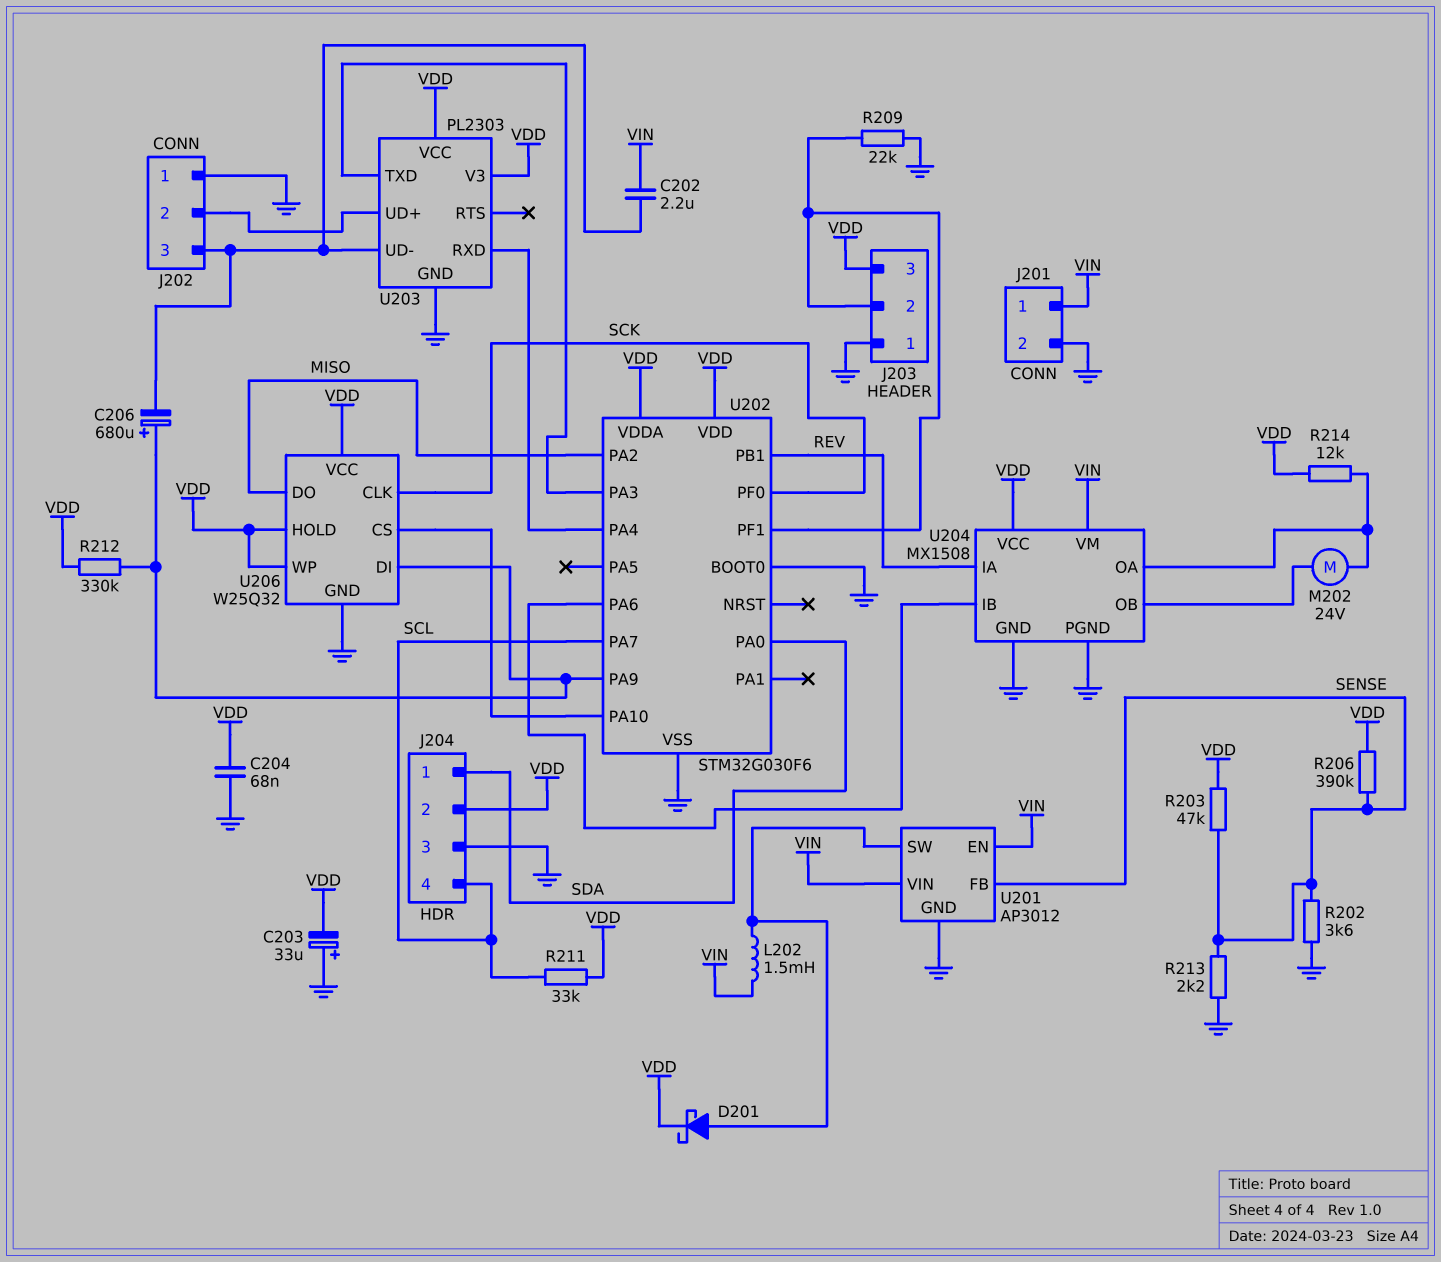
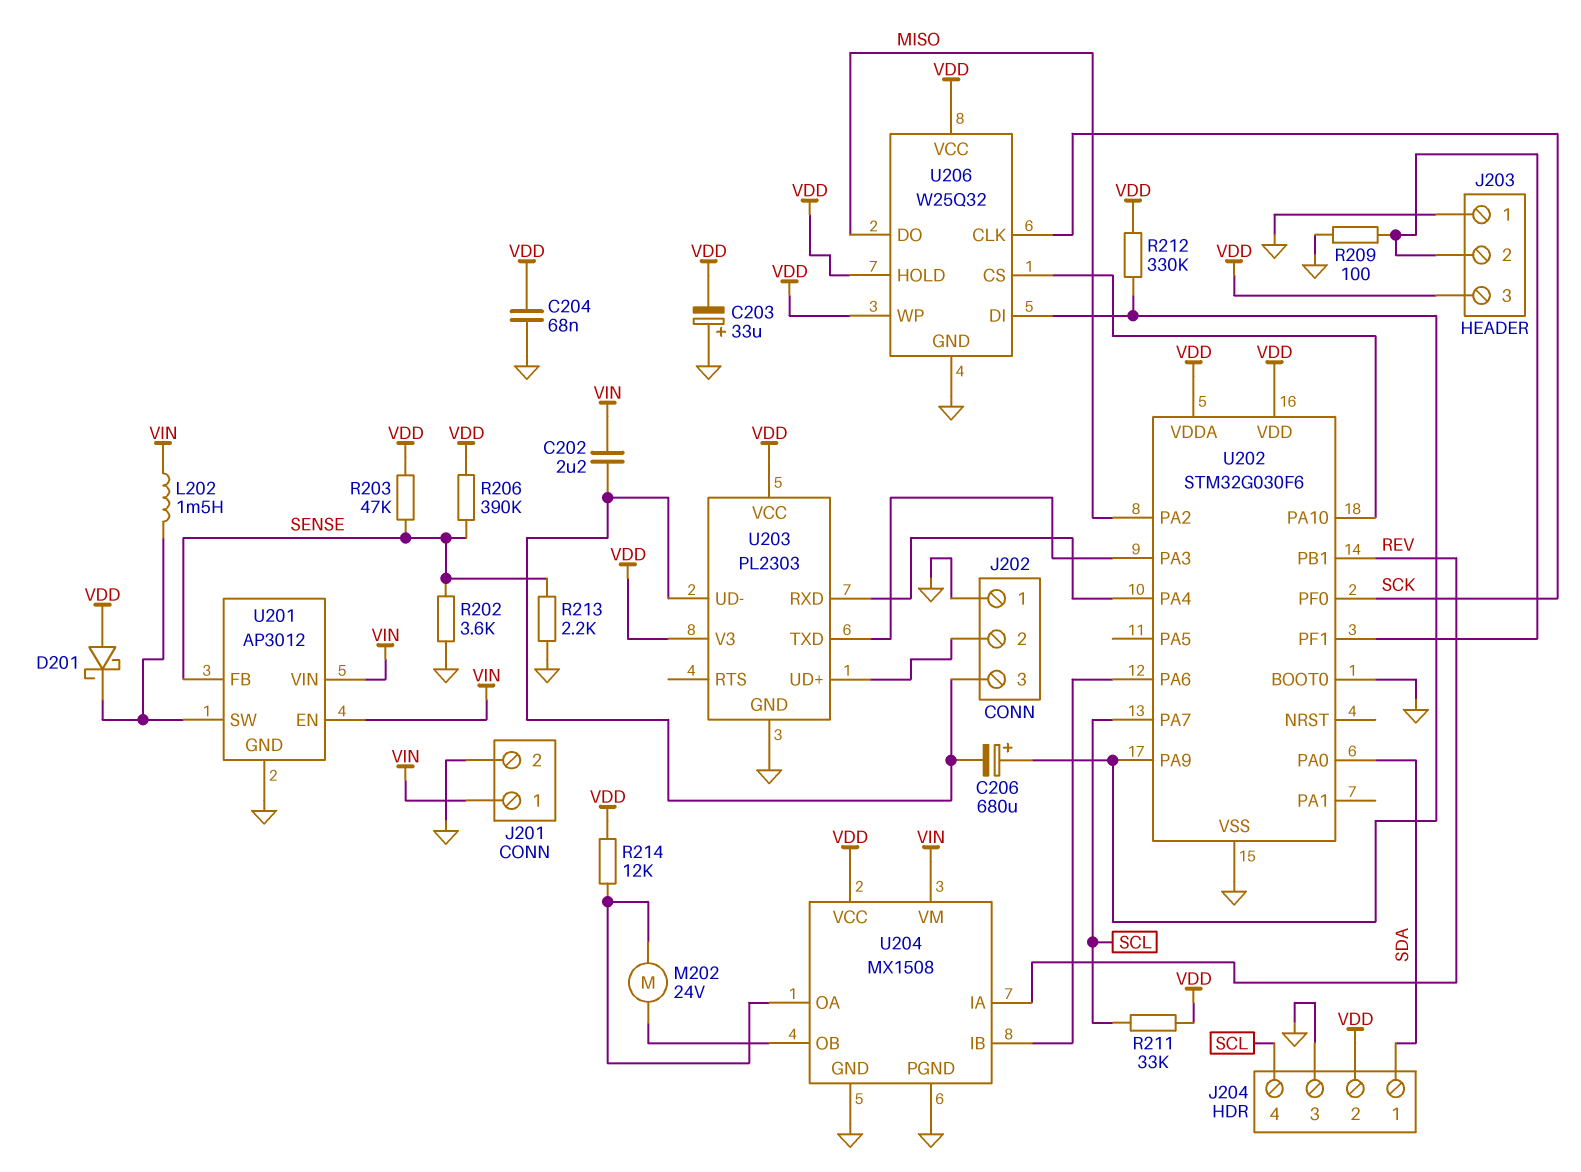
D201: schottky (A U201/SW, K VDD) -> schottky (A VDD, K U201/SW)
R209: 22k (GND, J203/2) -> 100 (GND, J203/2)

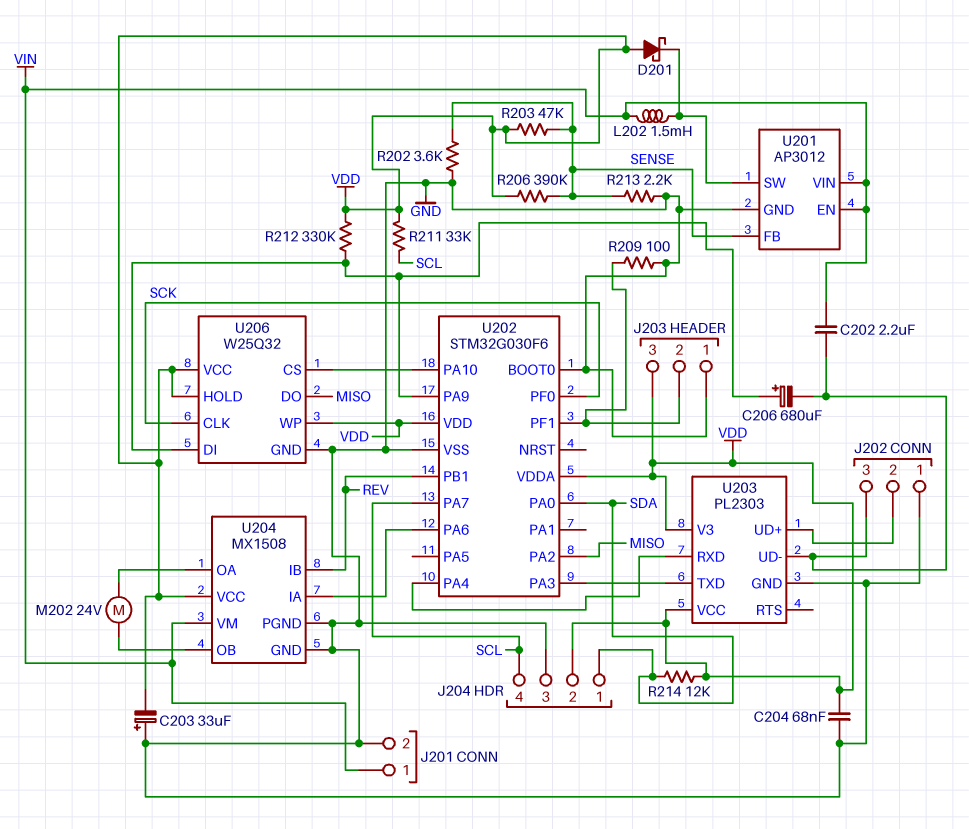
R214: 12k (U204/OA, VDD) -> 12k (SDA, VDD)
U204 pin IA: REV -> U202/PA6
U204 pin IB: U202/PA6 -> REV

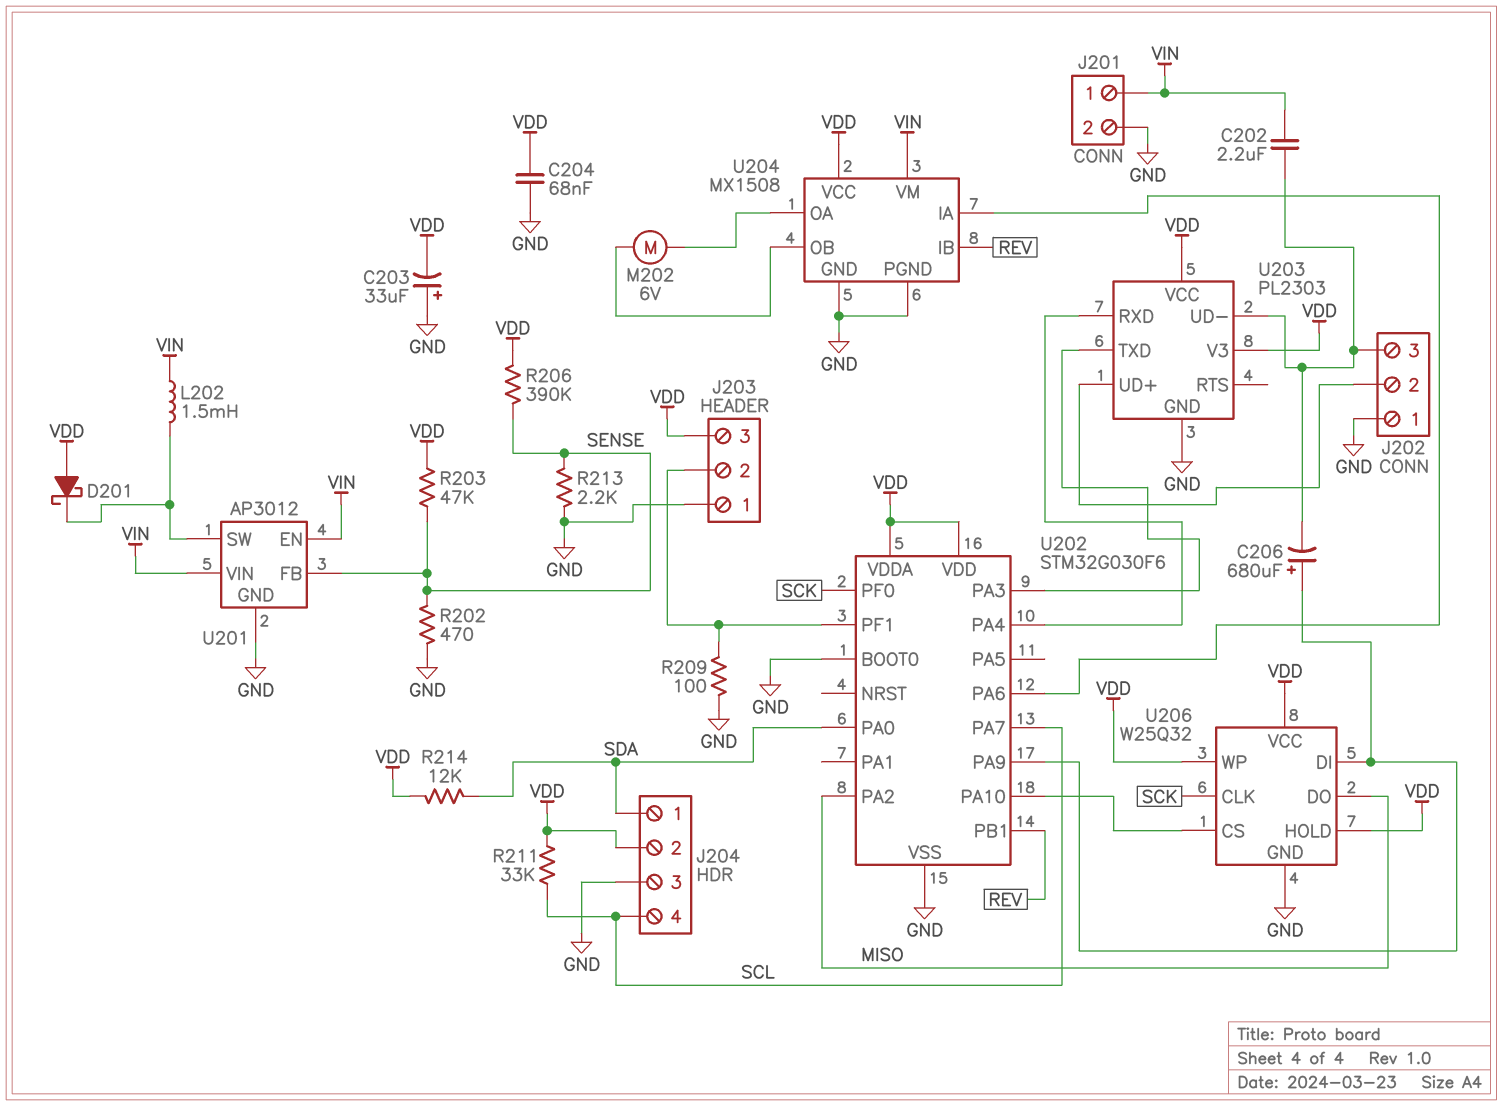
M202: motor 24V (U204/OA, U204/OB) -> motor 6V (U204/OA, U204/OB)
R202: 3.6k (GND, SENSE) -> 470 (GND, SENSE)
R212: 330k (U202/PA9, VDD) -> none

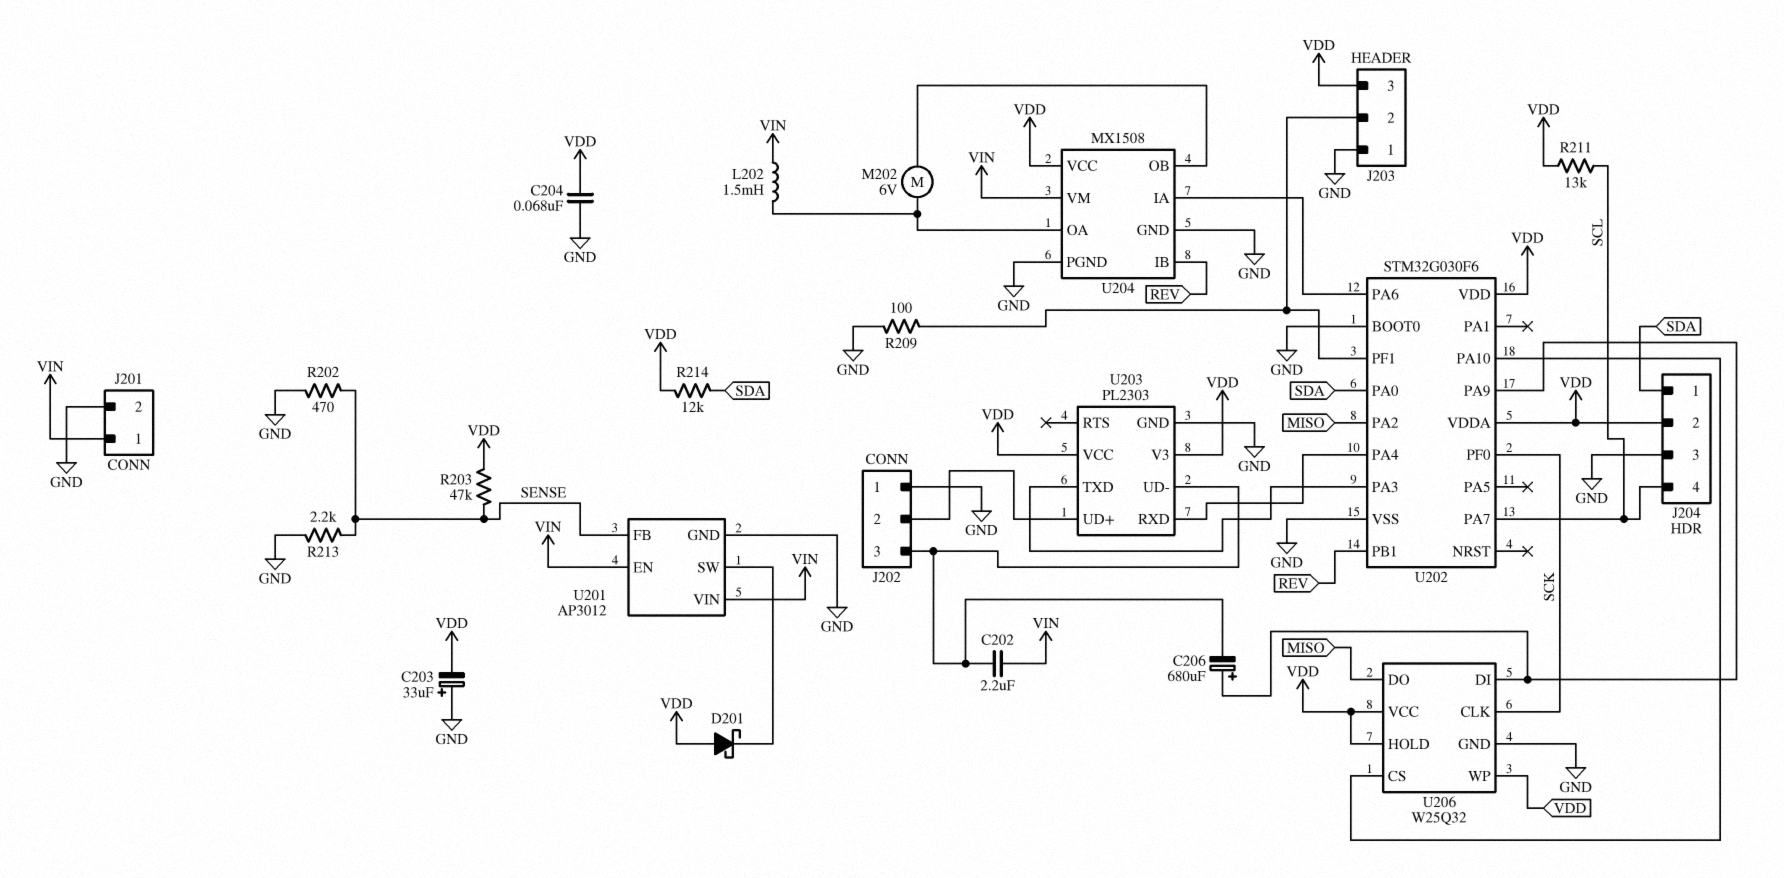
L202: 1.5mH (U201/SW, VIN) -> 1.5mH (U204/OA, VIN)
R206: 390k (SENSE, VDD) -> none
R211: 33k (SCL, VDD) -> 13k (SCL, VDD)

